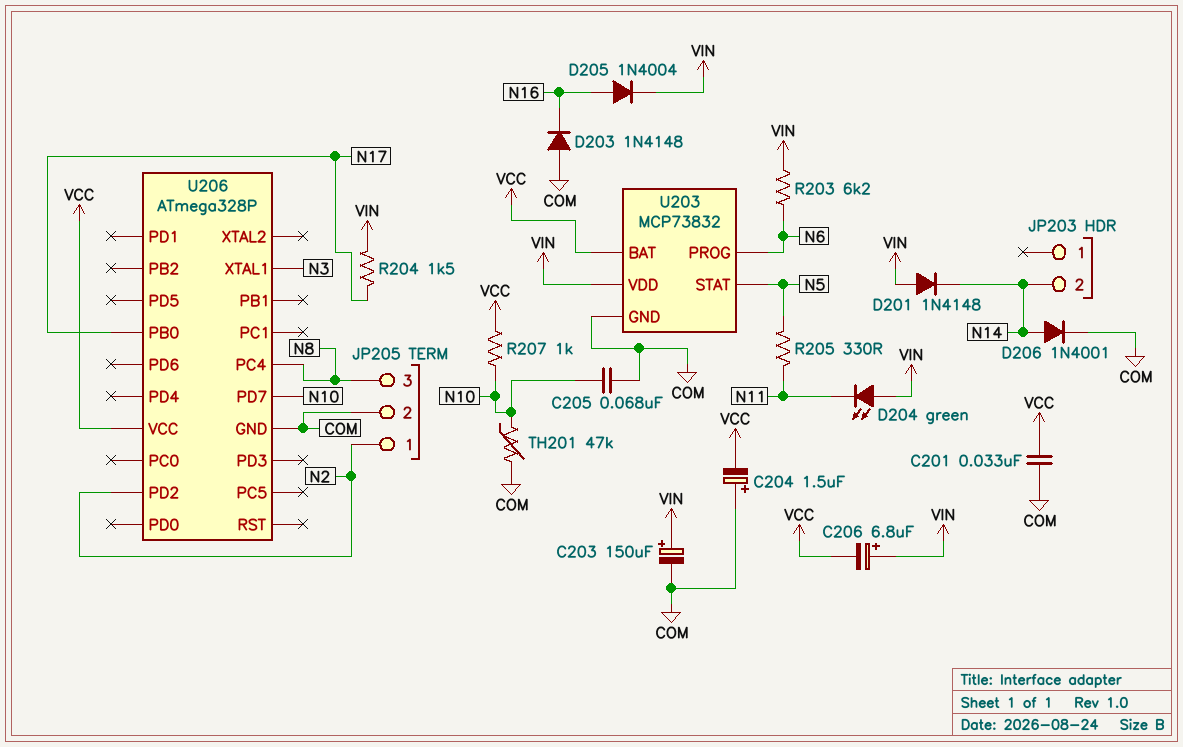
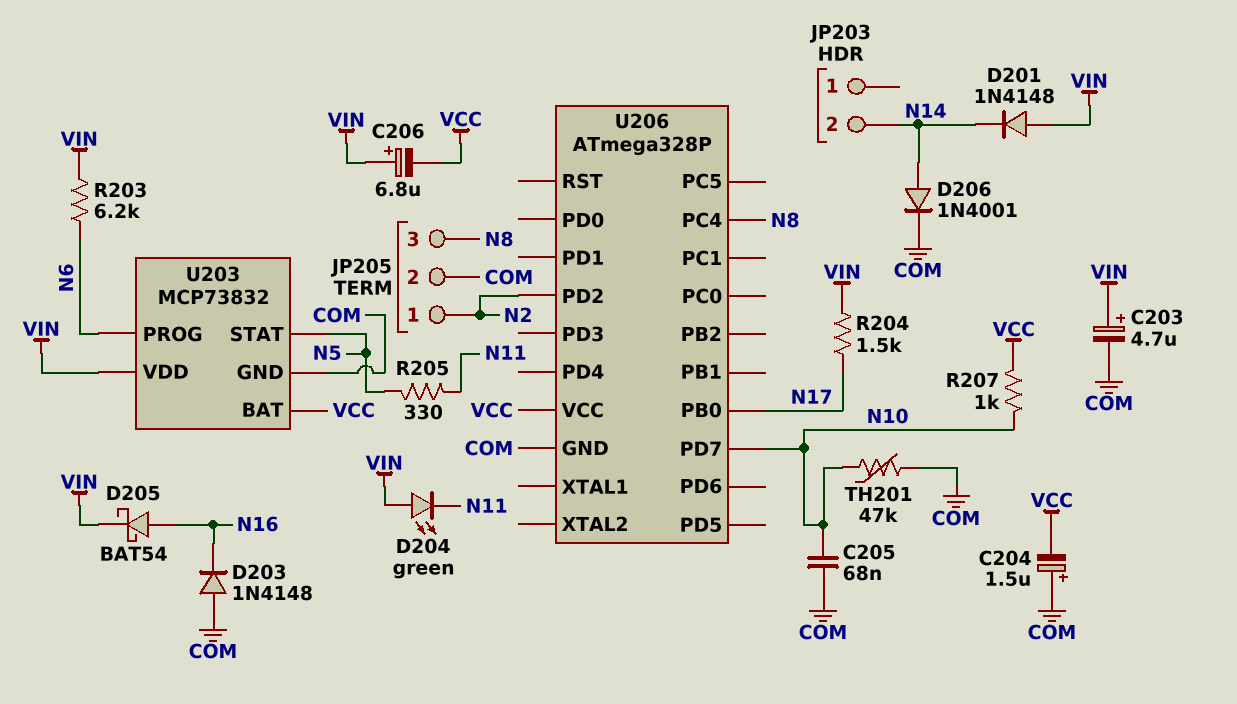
C201: 33nF (COM, VCC) -> none
C203: 150uF (plus VIN, minus COM) -> 4.7uF (plus VIN, minus COM)
D205: diode 1N4004 (A N16, K VIN) -> schottky BAT54 (A N16, K VIN)
U206 pin XTAL1: N3 -> none

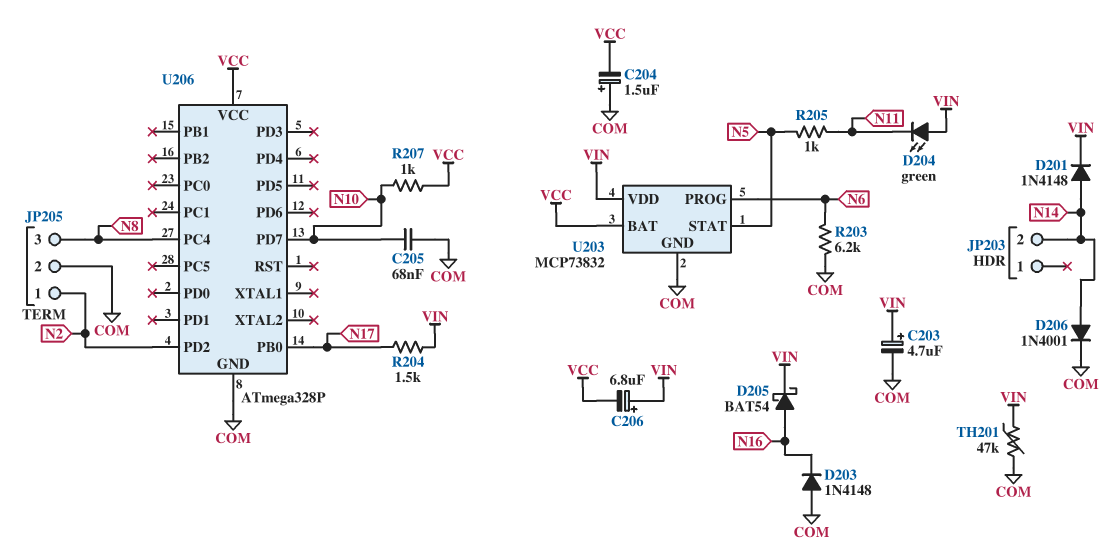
D201: diode 1N4148 (A VIN, K N14) -> diode 1N4148 (A N14, K VIN)
R203: 6.2k (N6, VIN) -> 6.2k (COM, N6)
R205: 330 (N5, N11) -> 1k (N5, N11)
TH201: 47k (COM, N10) -> 47k (COM, VIN)

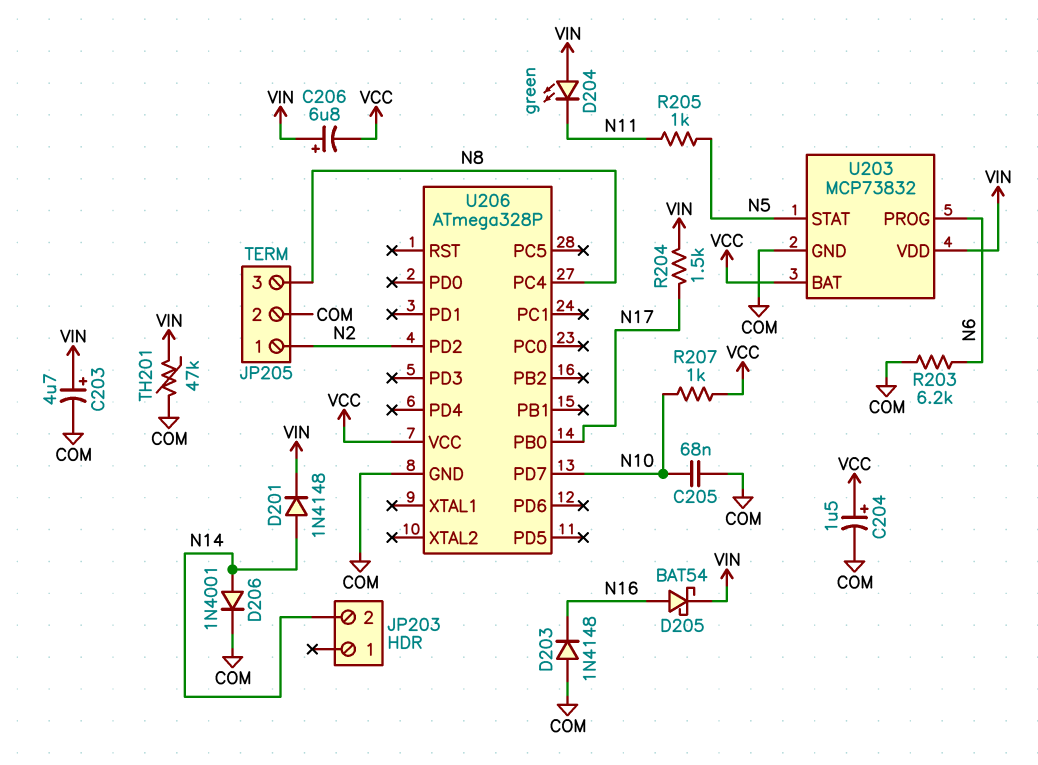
C204: 1.5uF (plus COM, minus VCC) -> 1.5uF (plus VCC, minus COM)

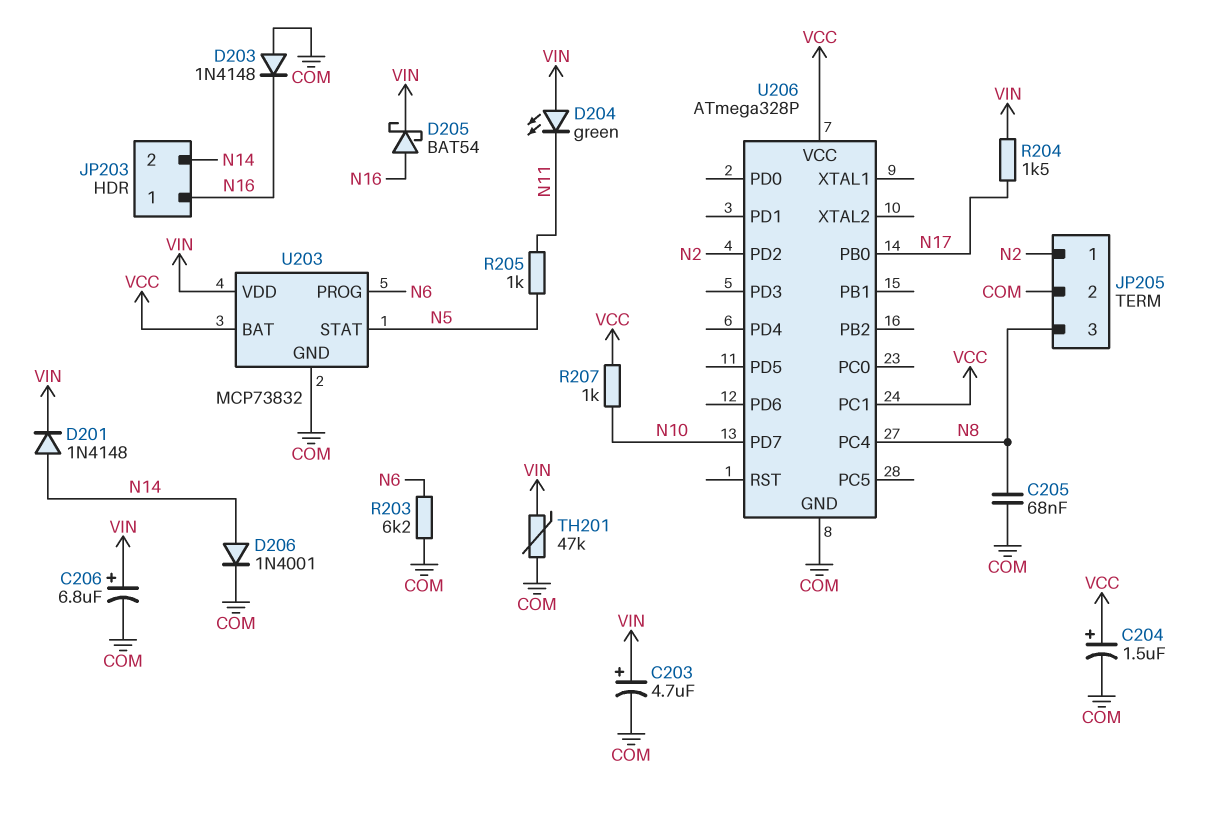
C205: 68nF (COM, N10) -> 68nF (COM, N8)
C206: 6.8uF (plus VIN, minus VCC) -> 6.8uF (plus VIN, minus COM)
JP203 pin 1: none -> N16
U206 pin PC1: none -> VCC

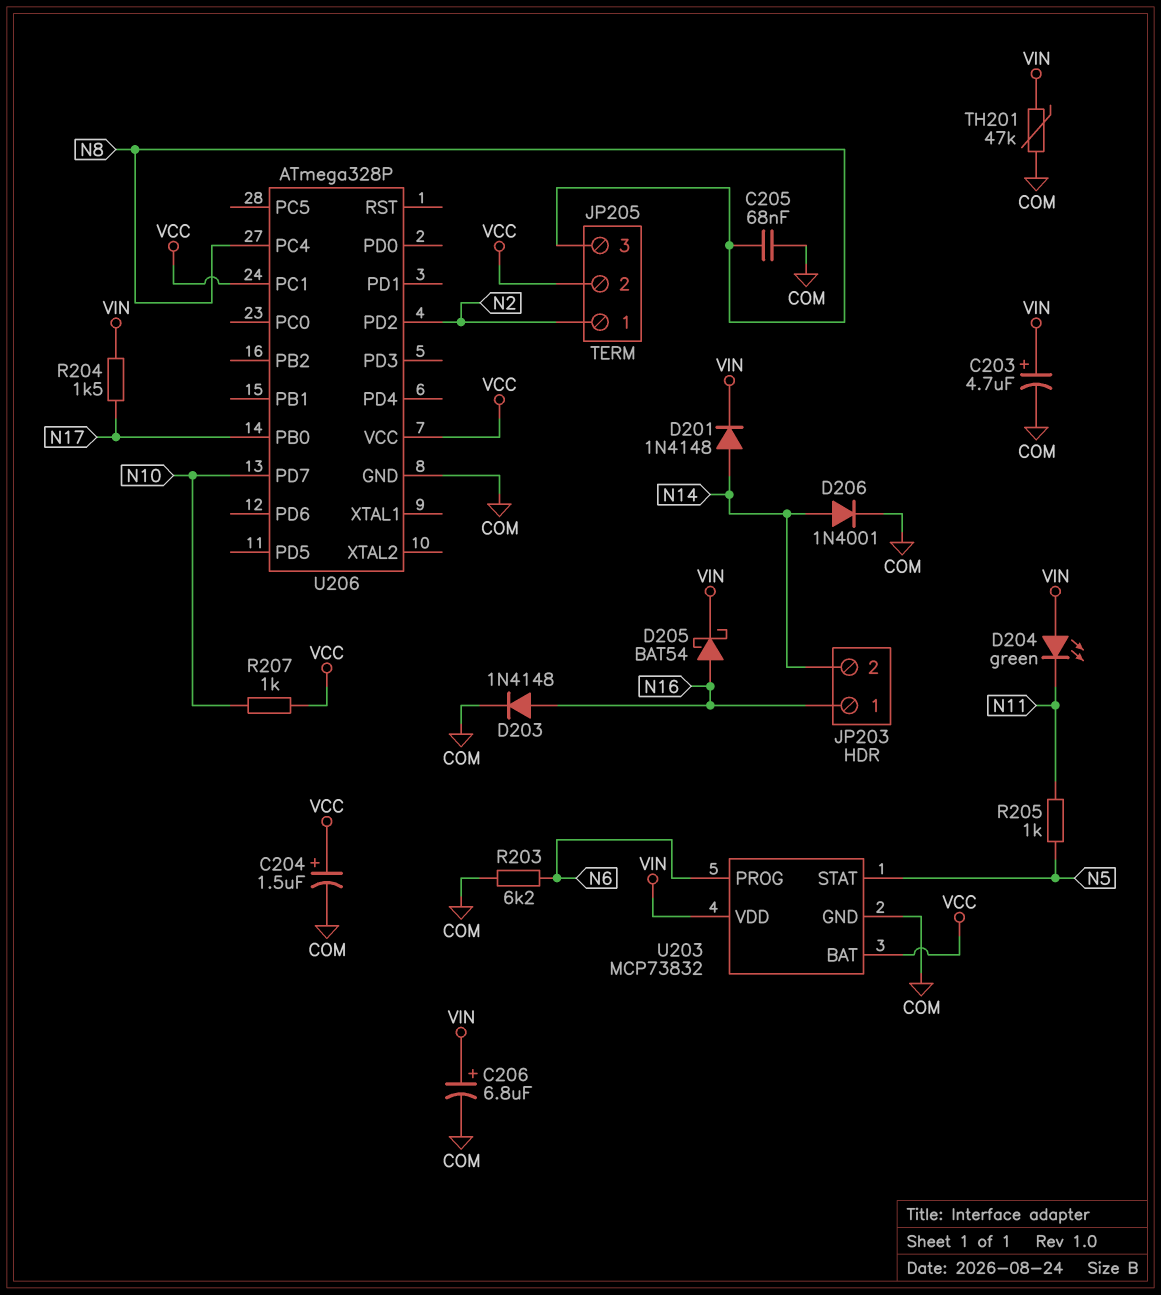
D203: diode 1N4148 (A COM, K N16) -> diode 1N4148 (A N16, K COM)
JP205 pin 2: COM -> VCC

